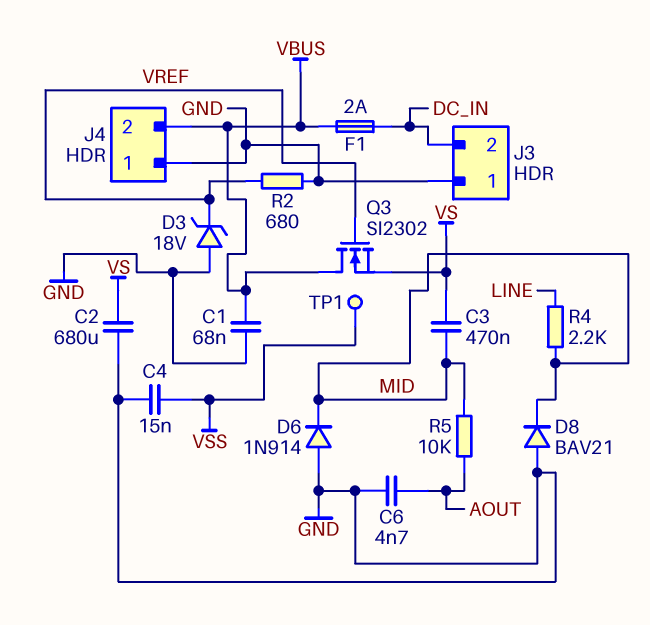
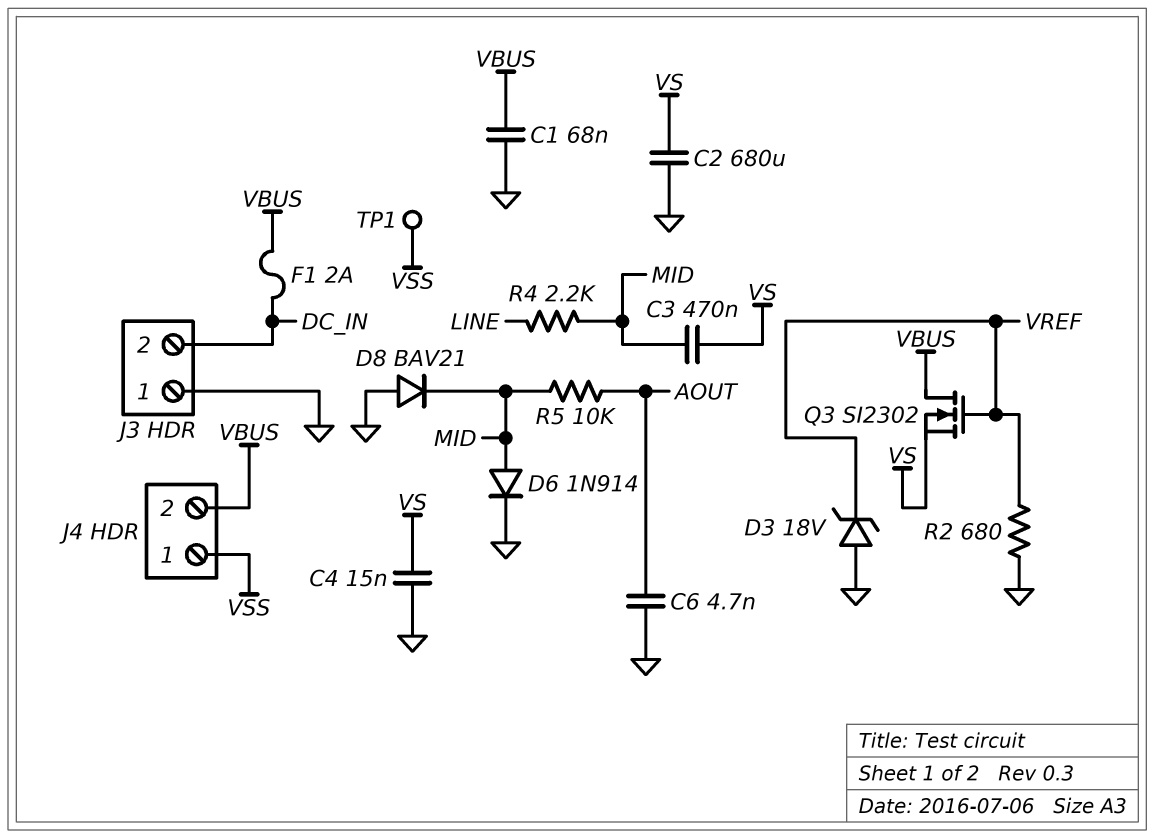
C4: 15nF (GND, VSS) -> 15nF (GND, VS)
D6: diode 1N914 (A GND, K MID) -> diode 1N914 (A MID, K GND)
J4 pin 1: GND -> VSS

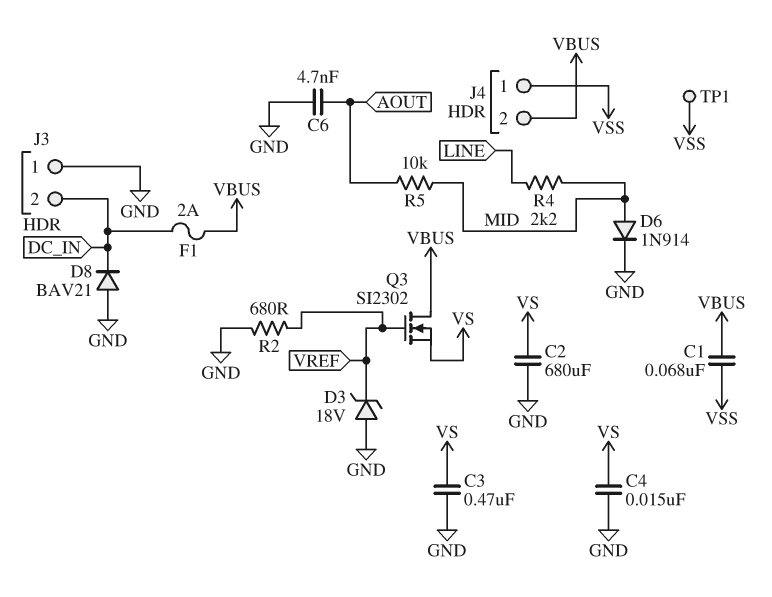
C1: 68nF (GND, VBUS) -> 68nF (VBUS, VSS)
C3: 470nF (MID, VS) -> 470nF (GND, VS)
D8: diode BAV21 (A GND, K MID) -> diode BAV21 (A GND, K DC_IN)

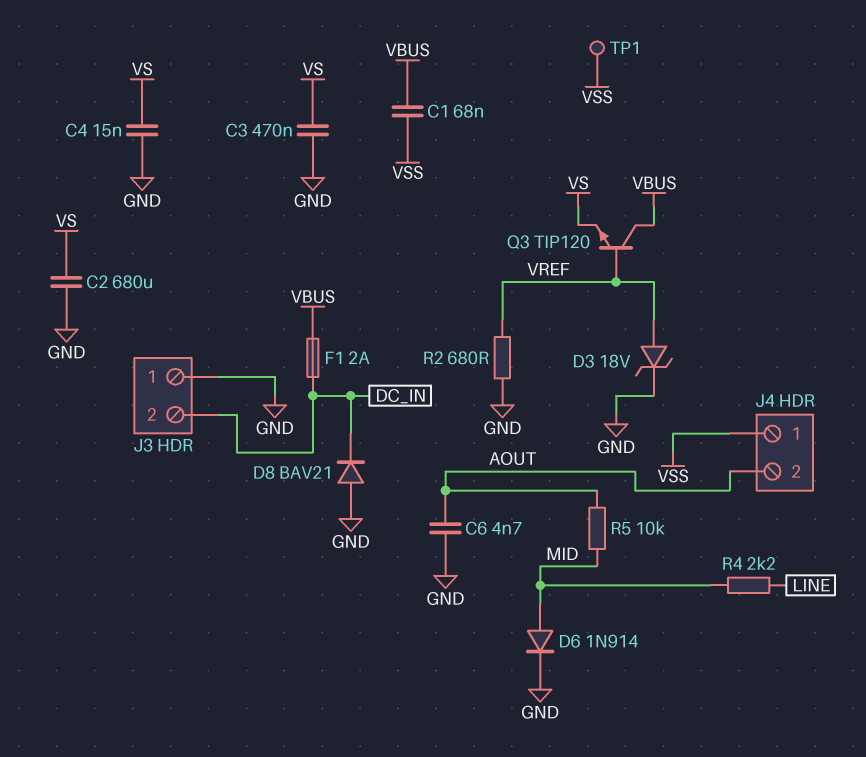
D3: zener 18V (A GND, K VREF) -> zener 18V (A VREF, K GND)
J4 pin 2: VBUS -> AOUT
Q3: NMOS SI2302 (G VREF, D VBUS, S VS) -> NPN TIP120 (B VREF, C VBUS, E VS)

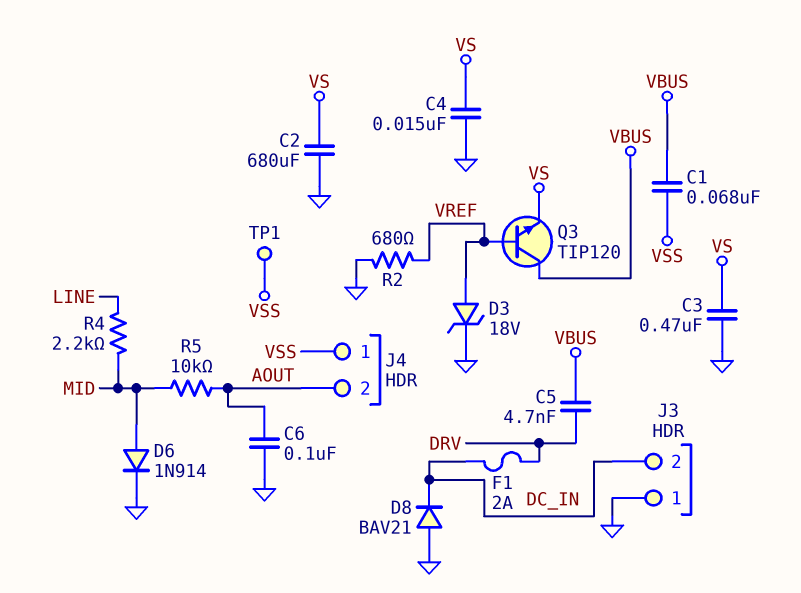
C5: none -> 4.7nF (DRV, VBUS)
C6: 4.7nF (AOUT, GND) -> 100nF (AOUT, GND)
F1: 2A (DC_IN, VBUS) -> 2A (DC_IN, DRV)

